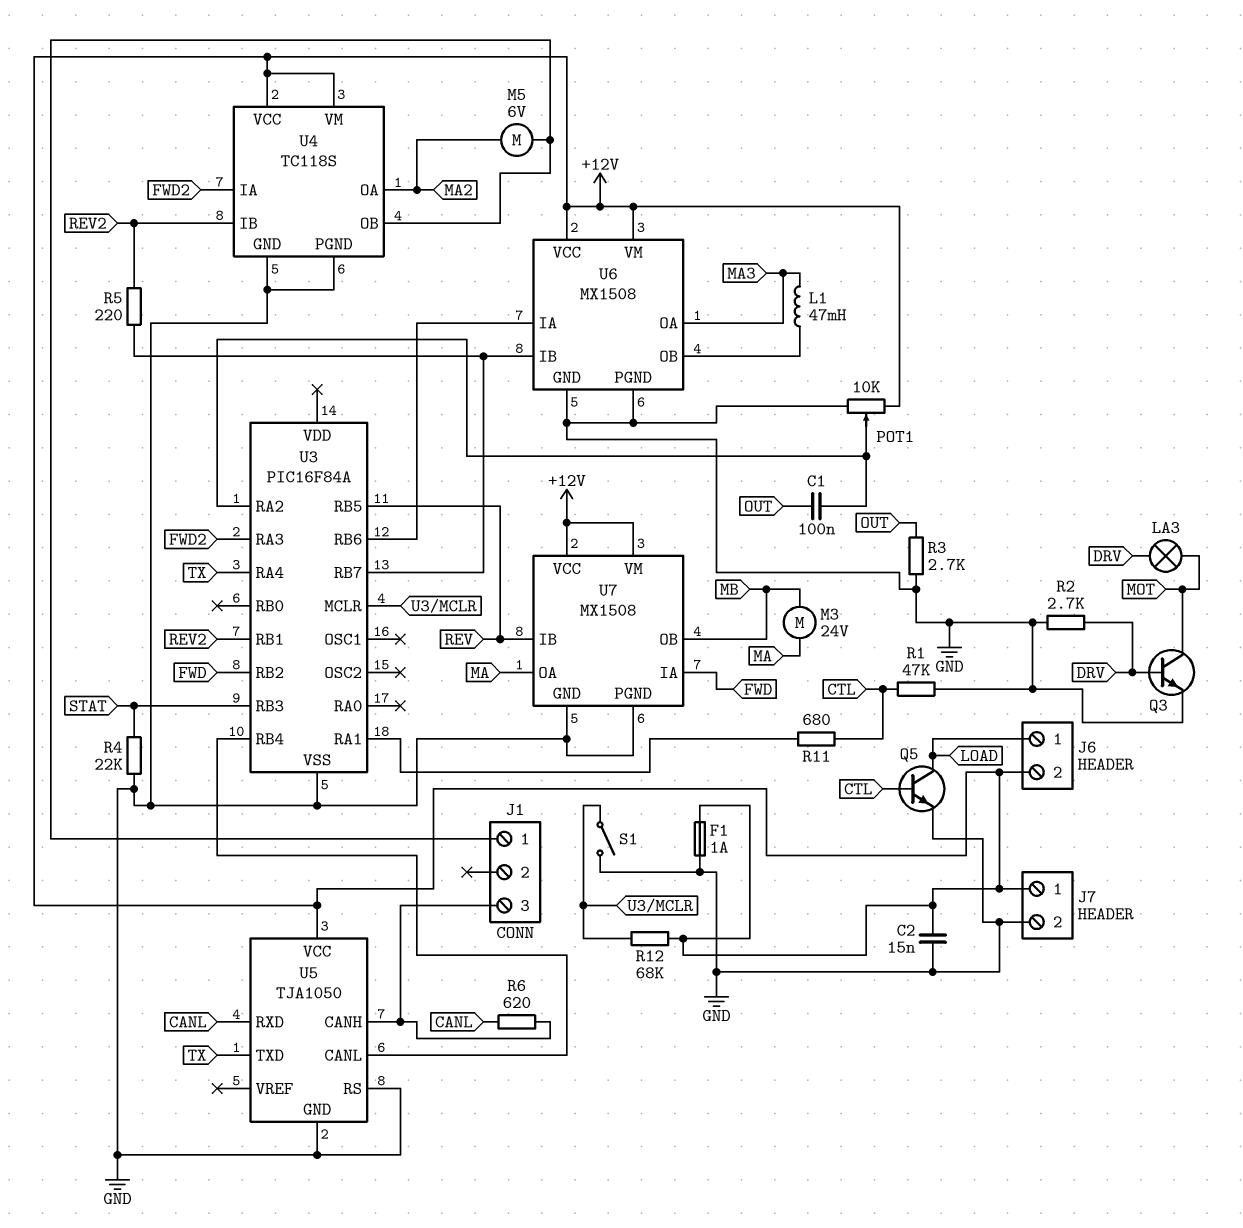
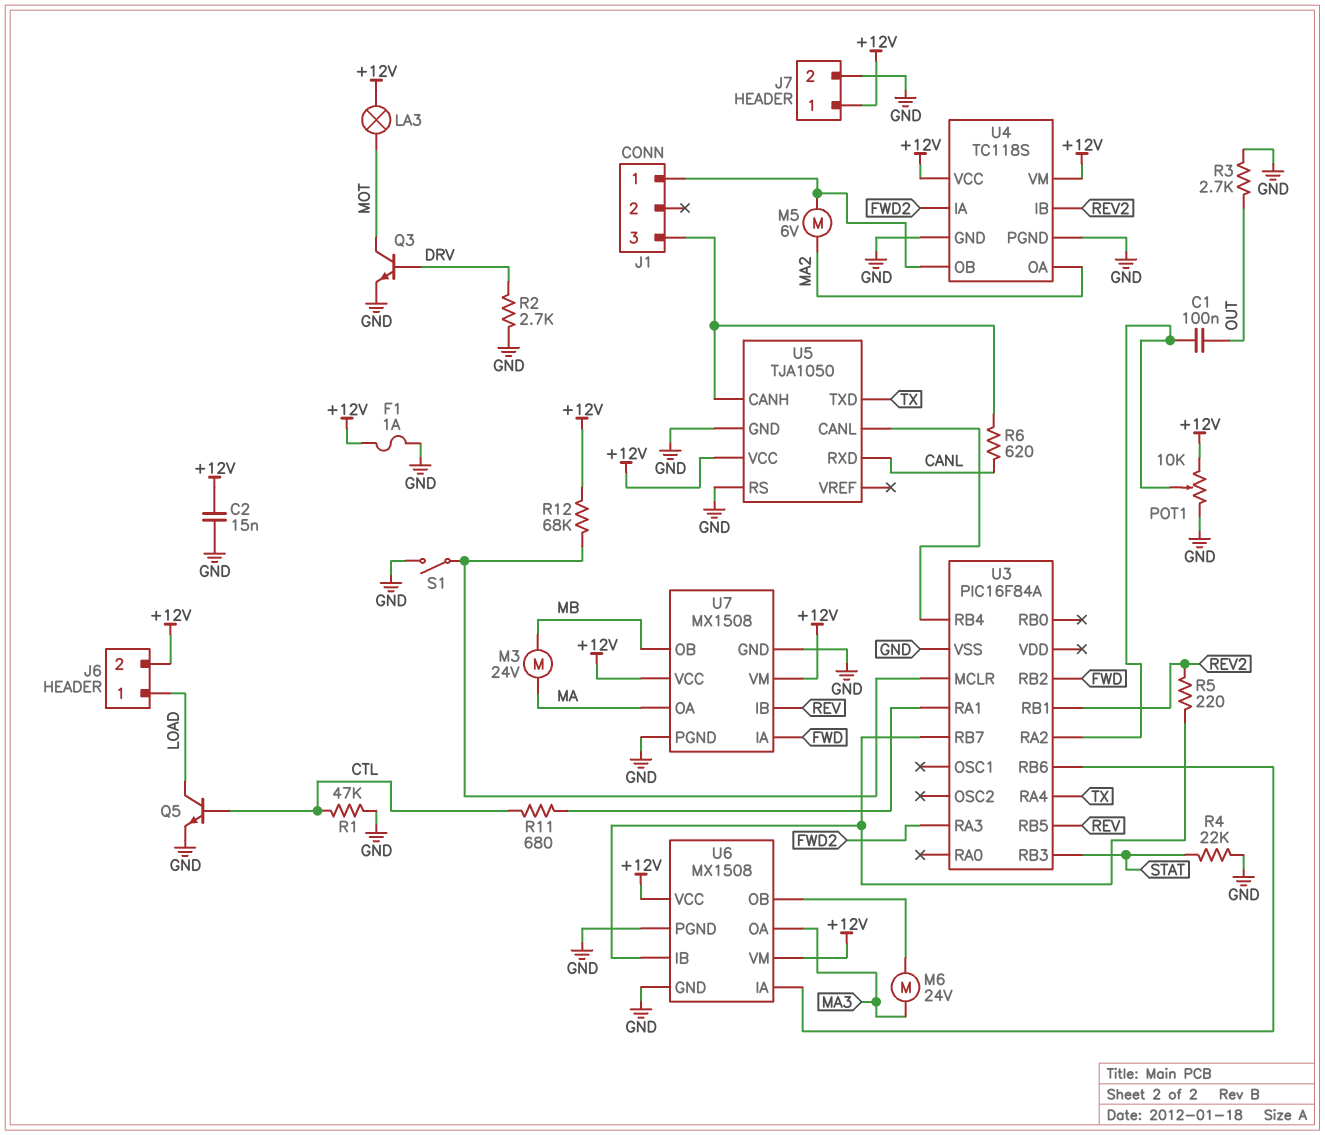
L1: 47mH (MA3, U6/OB) -> none
LA3: lamp (DRV, MOT) -> lamp (+12V, MOT)
M6: none -> motor 24V (MA3, U6/OB)

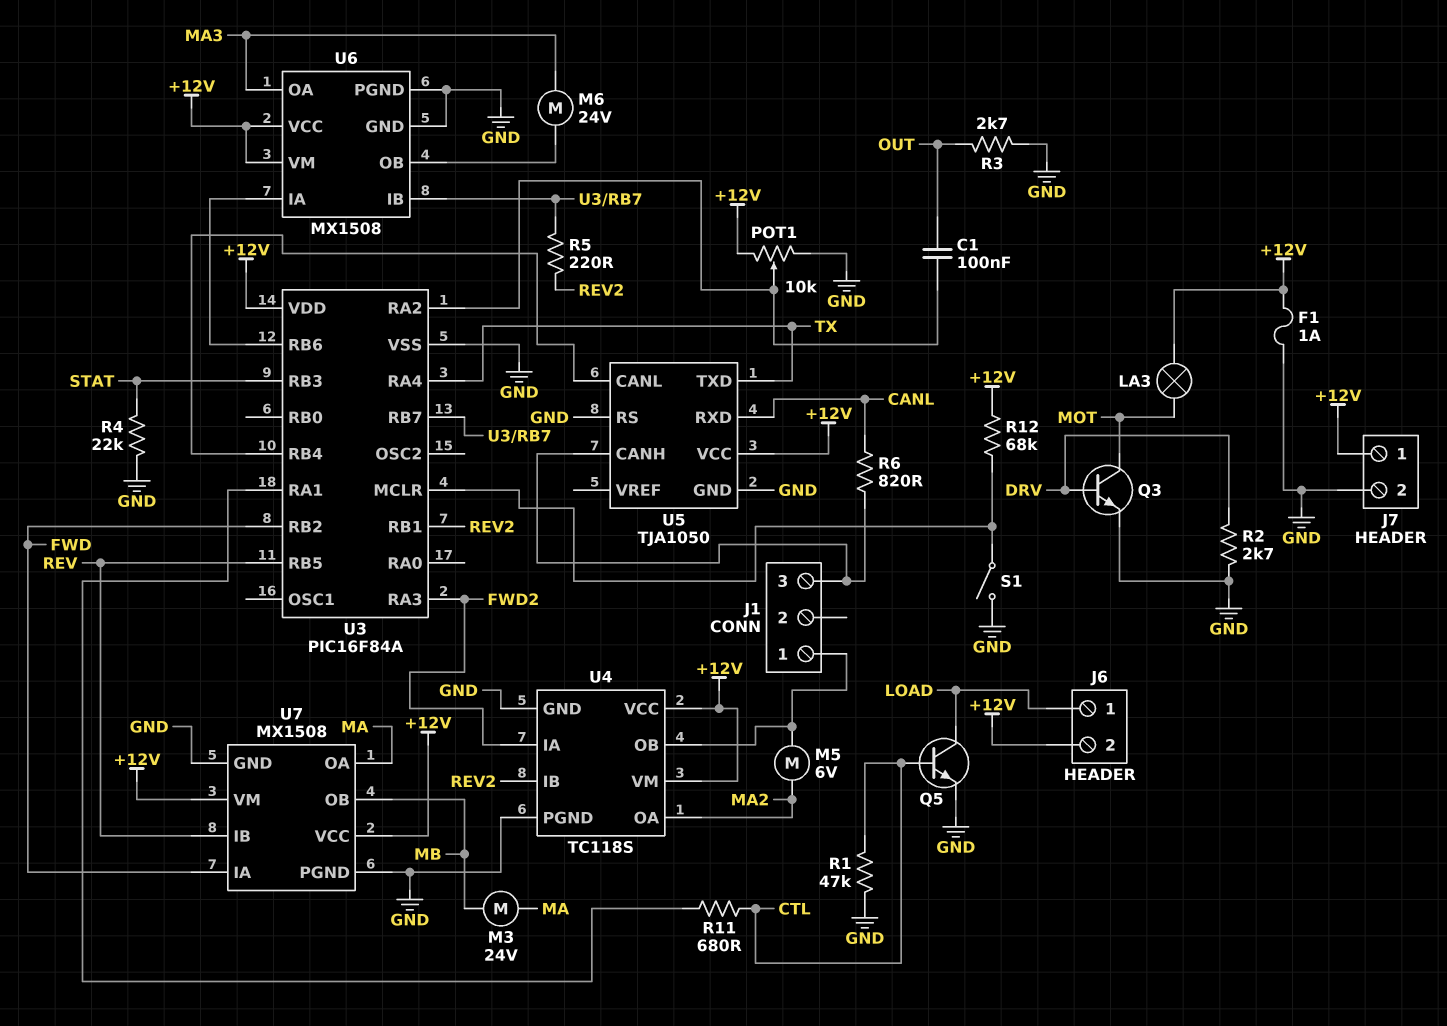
C2: 15nF (+12V, GND) -> none
R6: 620 (CANL, J1/3) -> 820 (CANL, J1/3)
U3 pin VDD: none -> +12V

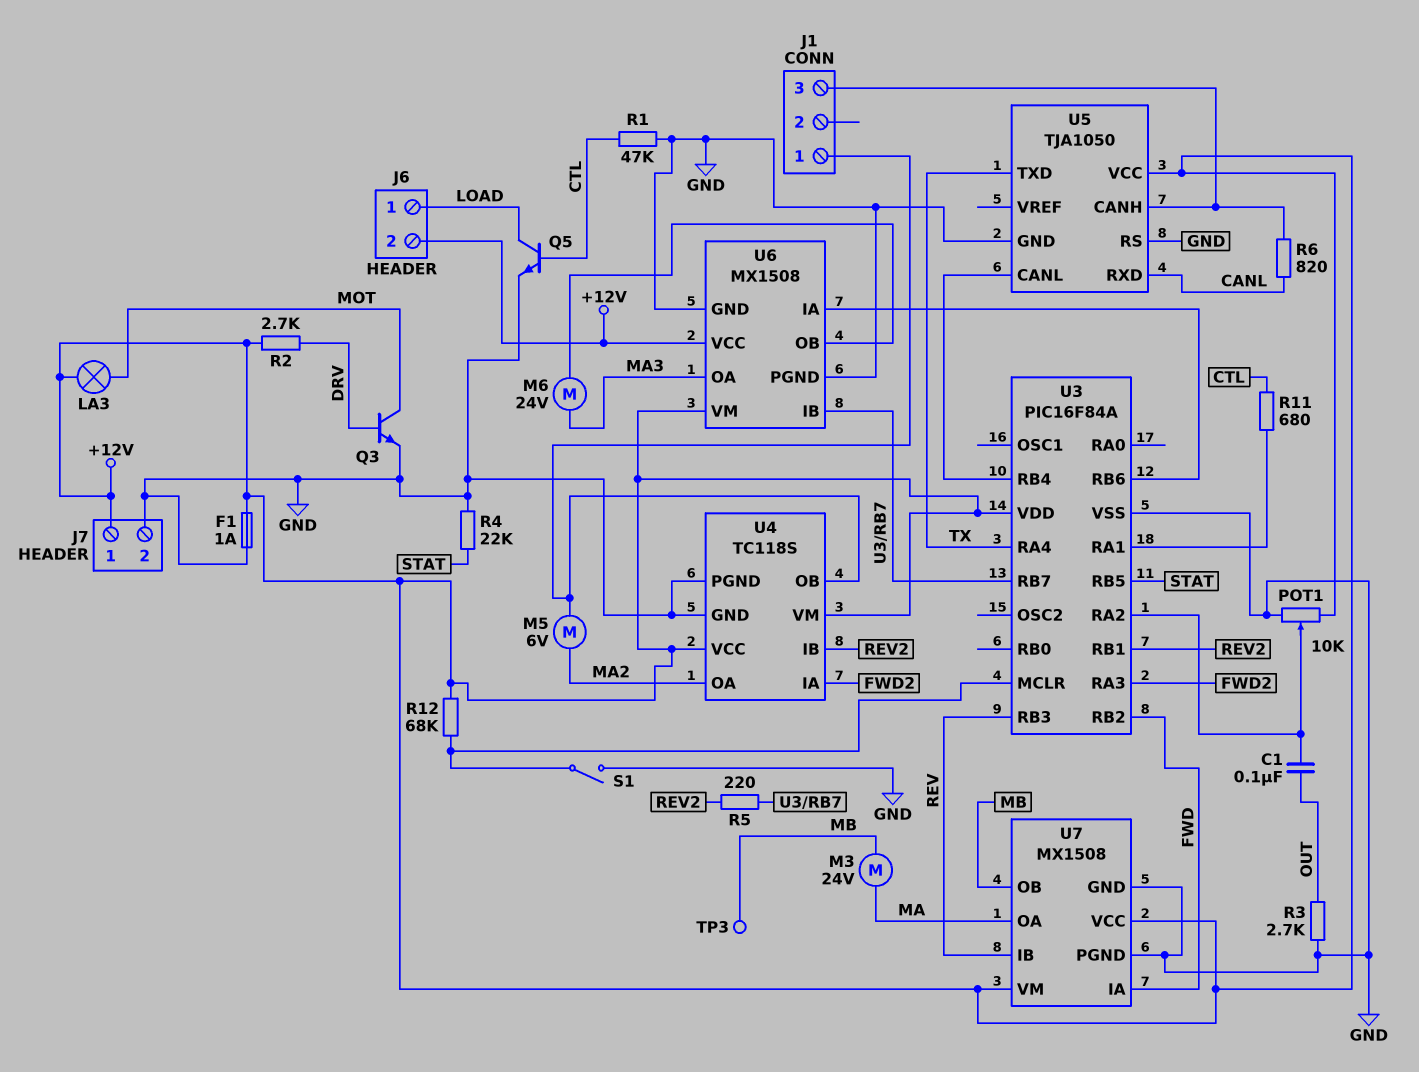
R2: 2.7k (DRV, GND) -> 2.7k (+12V, DRV)
TP3: none -> test point (MB)
U3 pin RB3: STAT -> REV
U3 pin RB5: REV -> STAT

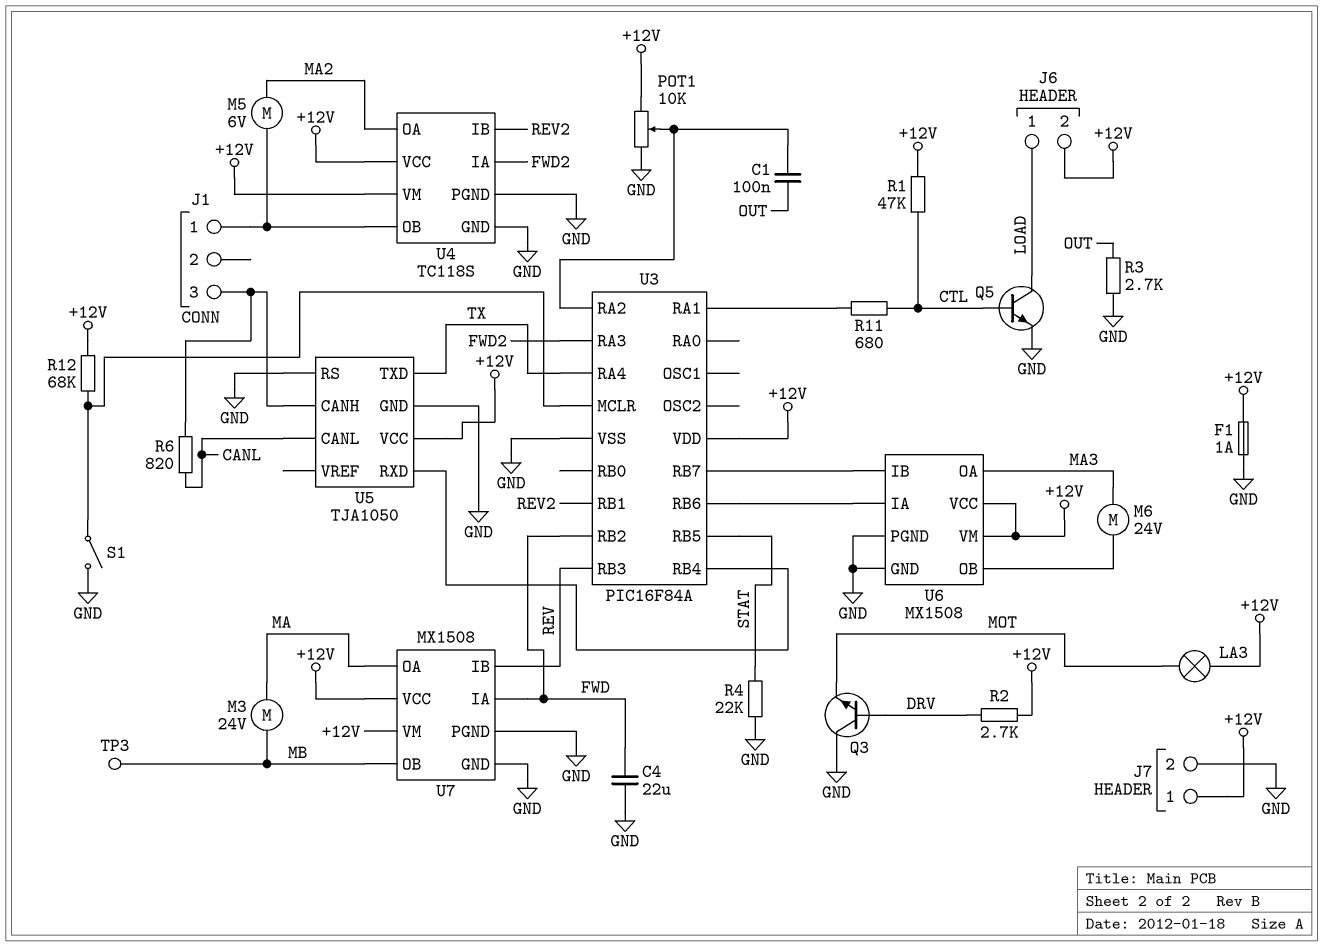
C4: none -> 22uF (FWD, GND)
Q3: NPN (B DRV, C MOT, E GND) -> NPN (B DRV, C GND, E MOT)
R1: 47k (CTL, GND) -> 47k (+12V, CTL)
R5: 220 (REV2, U3/RB7) -> none
U5 pin CANL: U3/RB4 -> CANL
U5 pin RXD: CANL -> U3/RB4

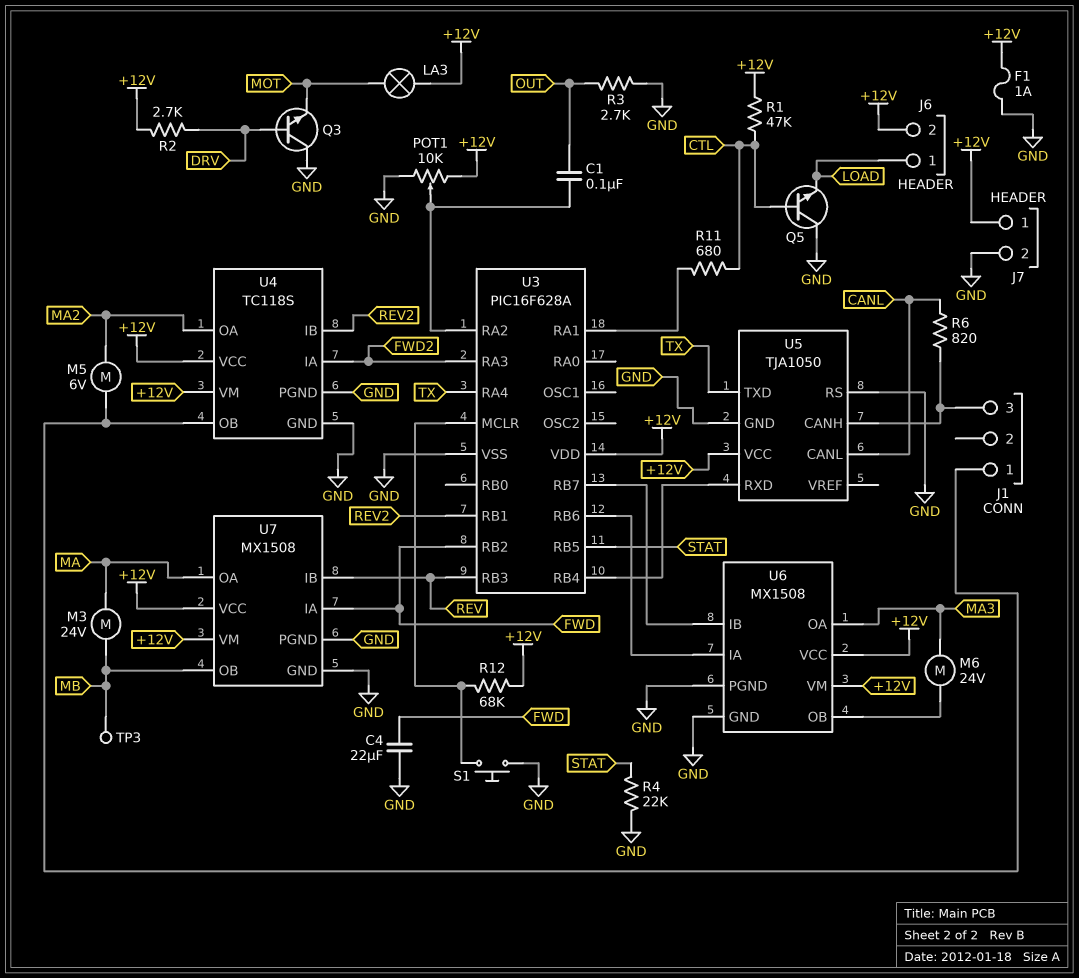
Q5: NPN (B CTL, C LOAD, E GND) -> NPN (B CTL, C GND, E LOAD)
S1: switch (GND, U3/MCLR) -> button (GND, U3/MCLR)
U3: PIC16F84A -> PIC16F628A

